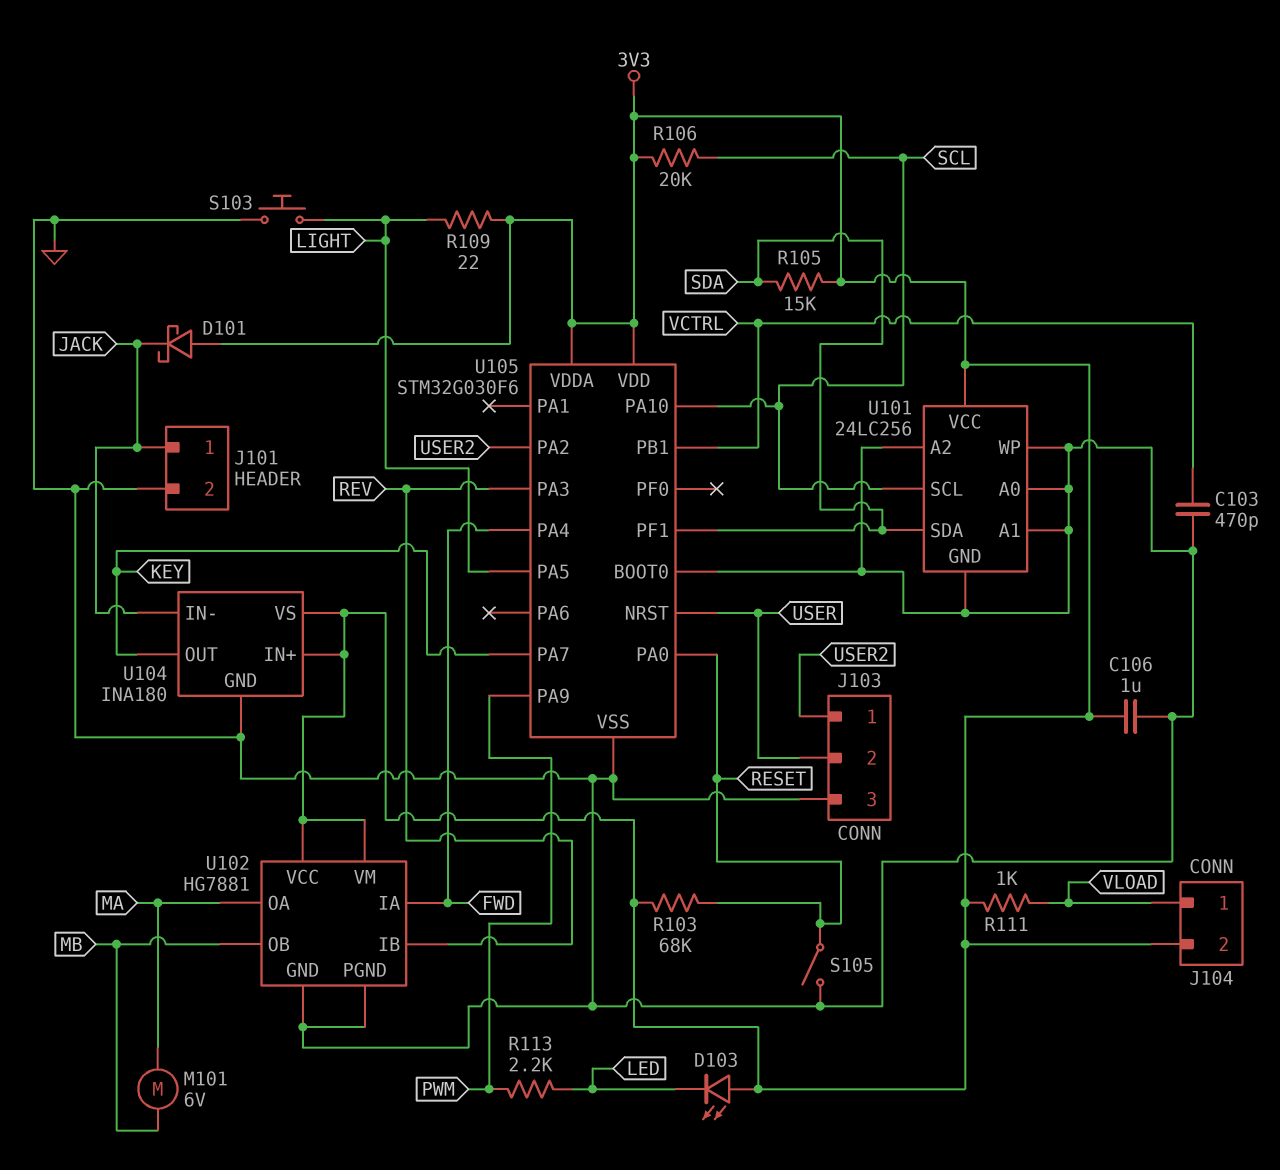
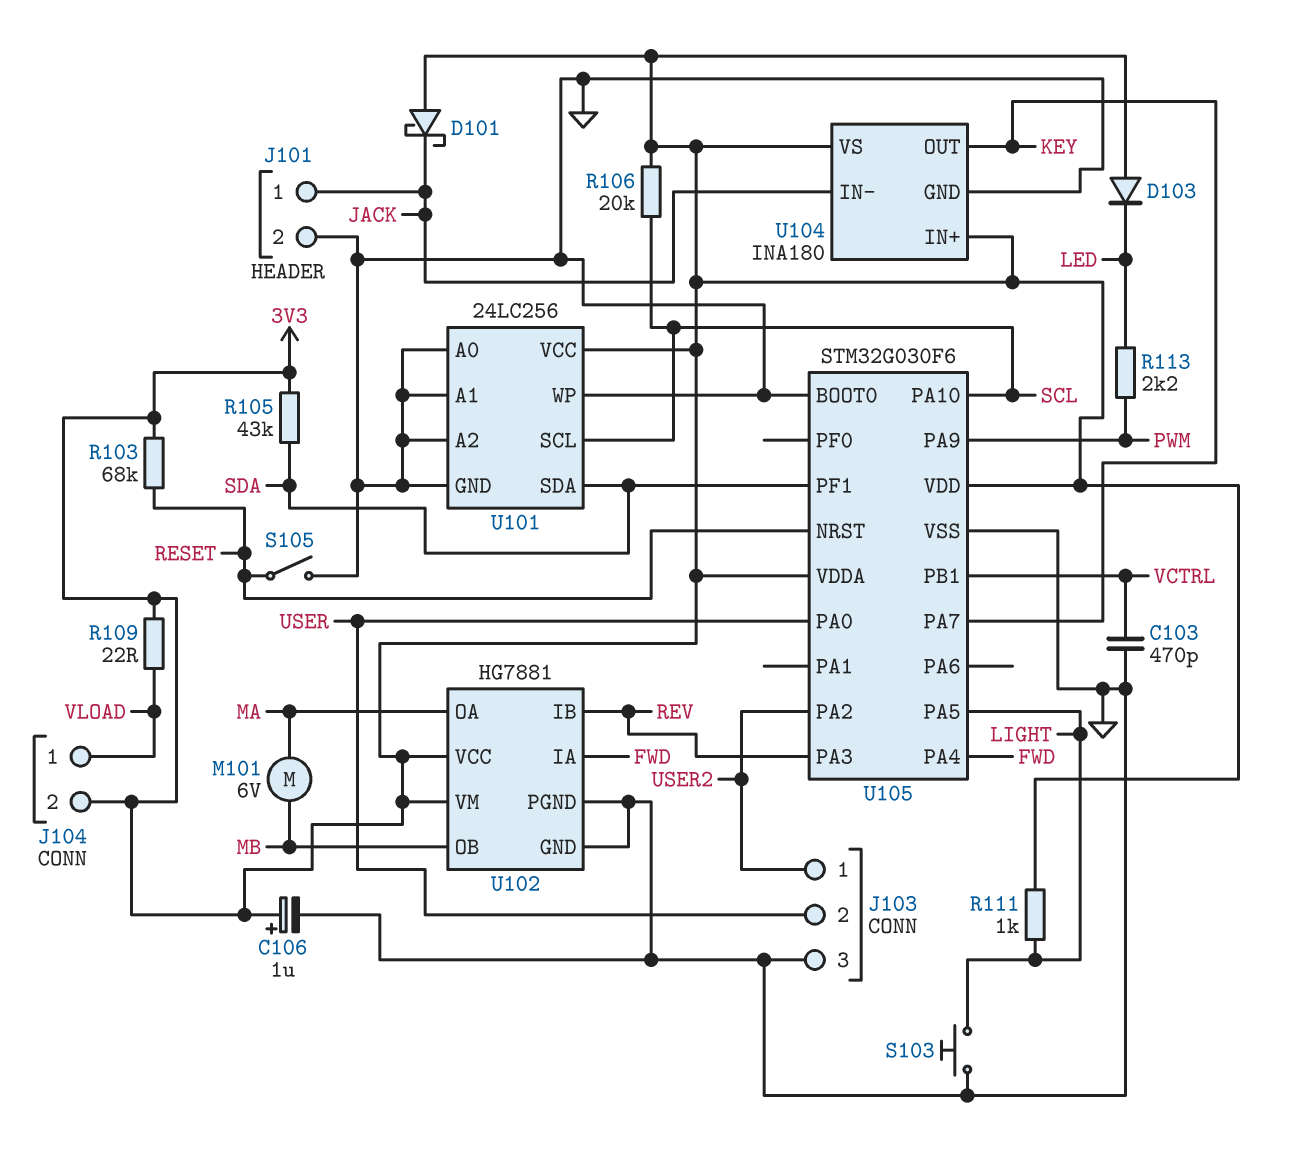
C106: 1uF (3V3, GND) -> 1uF (plus 3V3, minus GND)
D103: LED (A 3V3, K LED) -> diode (A 3V3, K LED)
R105: 15k (3V3, SDA) -> 43k (3V3, SDA)
R109: 22 (3V3, LIGHT) -> 22 (3V3, VLOAD)
R111: 1k (3V3, VLOAD) -> 1k (3V3, LIGHT)
U105 pin NRST: USER -> RESET
U105 pin PA0: RESET -> USER

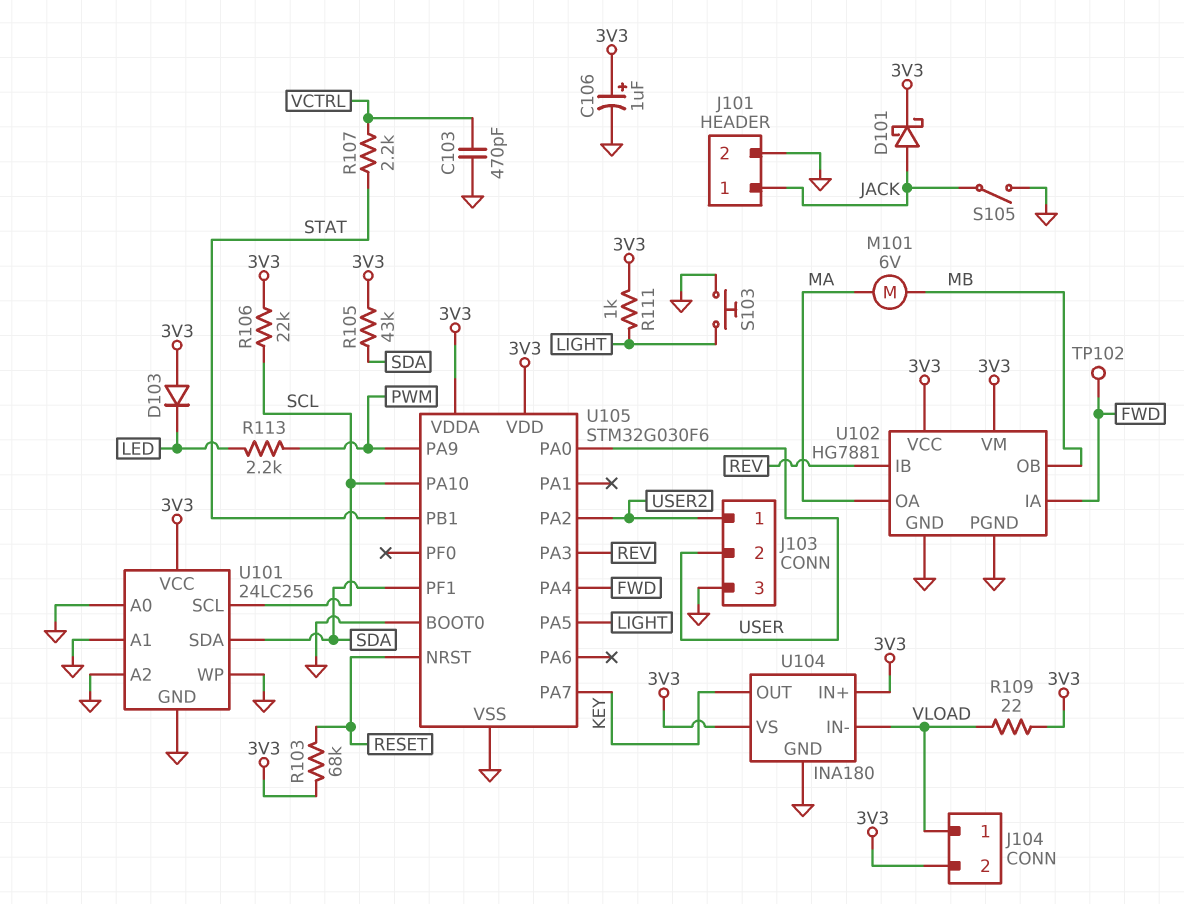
D101: schottky (A 3V3, K JACK) -> schottky (A JACK, K 3V3)
R106: 20k (3V3, SCL) -> 22k (3V3, SCL)
R107: none -> 2.2k (STAT, VCTRL)
S105: switch (GND, RESET) -> switch (GND, JACK)
TP102: none -> test point (FWD)
U104 pin IN-: JACK -> VLOAD
U105 pin PB1: VCTRL -> STAT

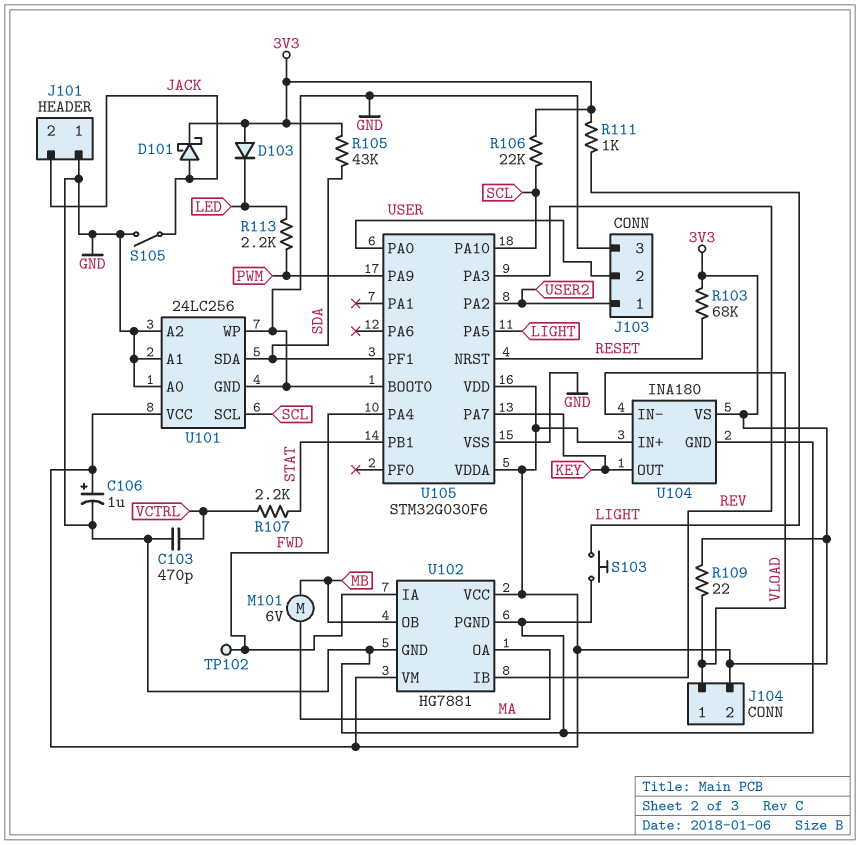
J101 pin 1: JACK -> GND
J101 pin 2: GND -> JACK

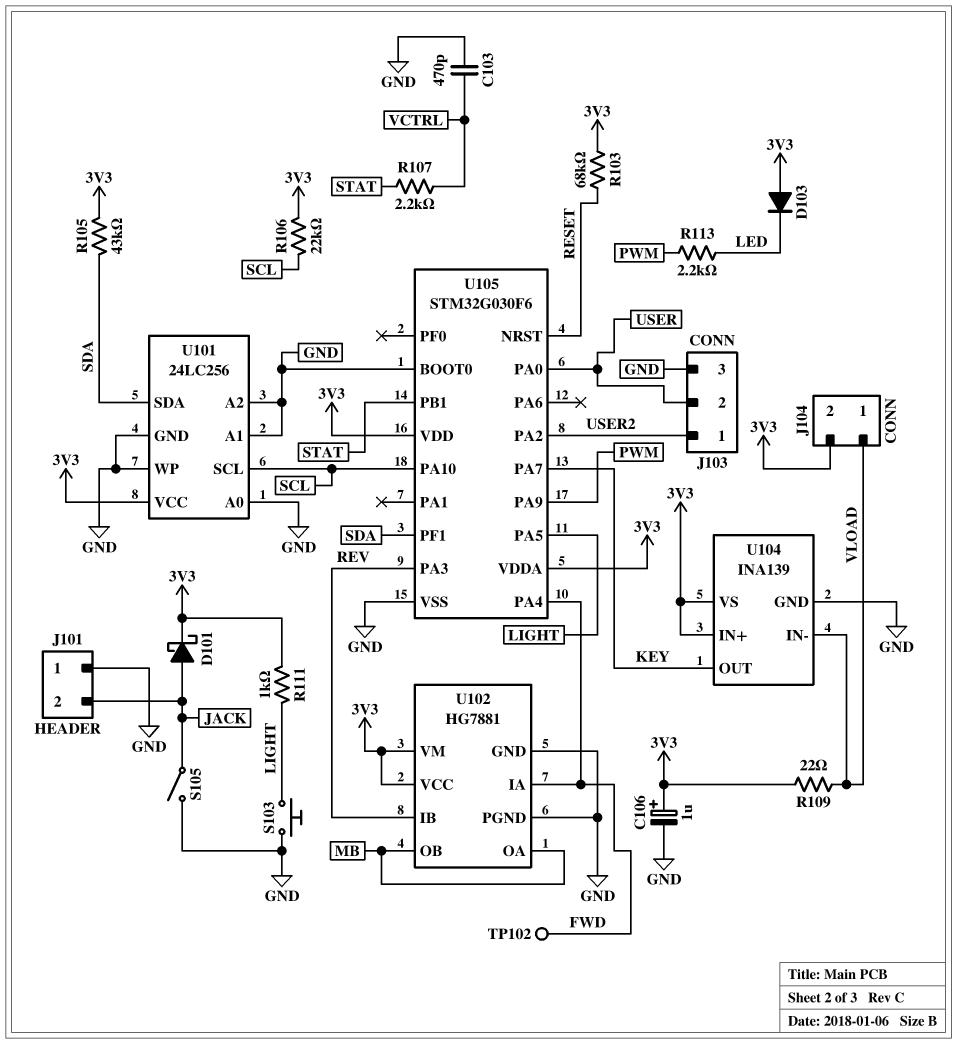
M101: motor 6V (MA, MB) -> none
U102 pin OA: MA -> MB
U104: INA180 -> INA139

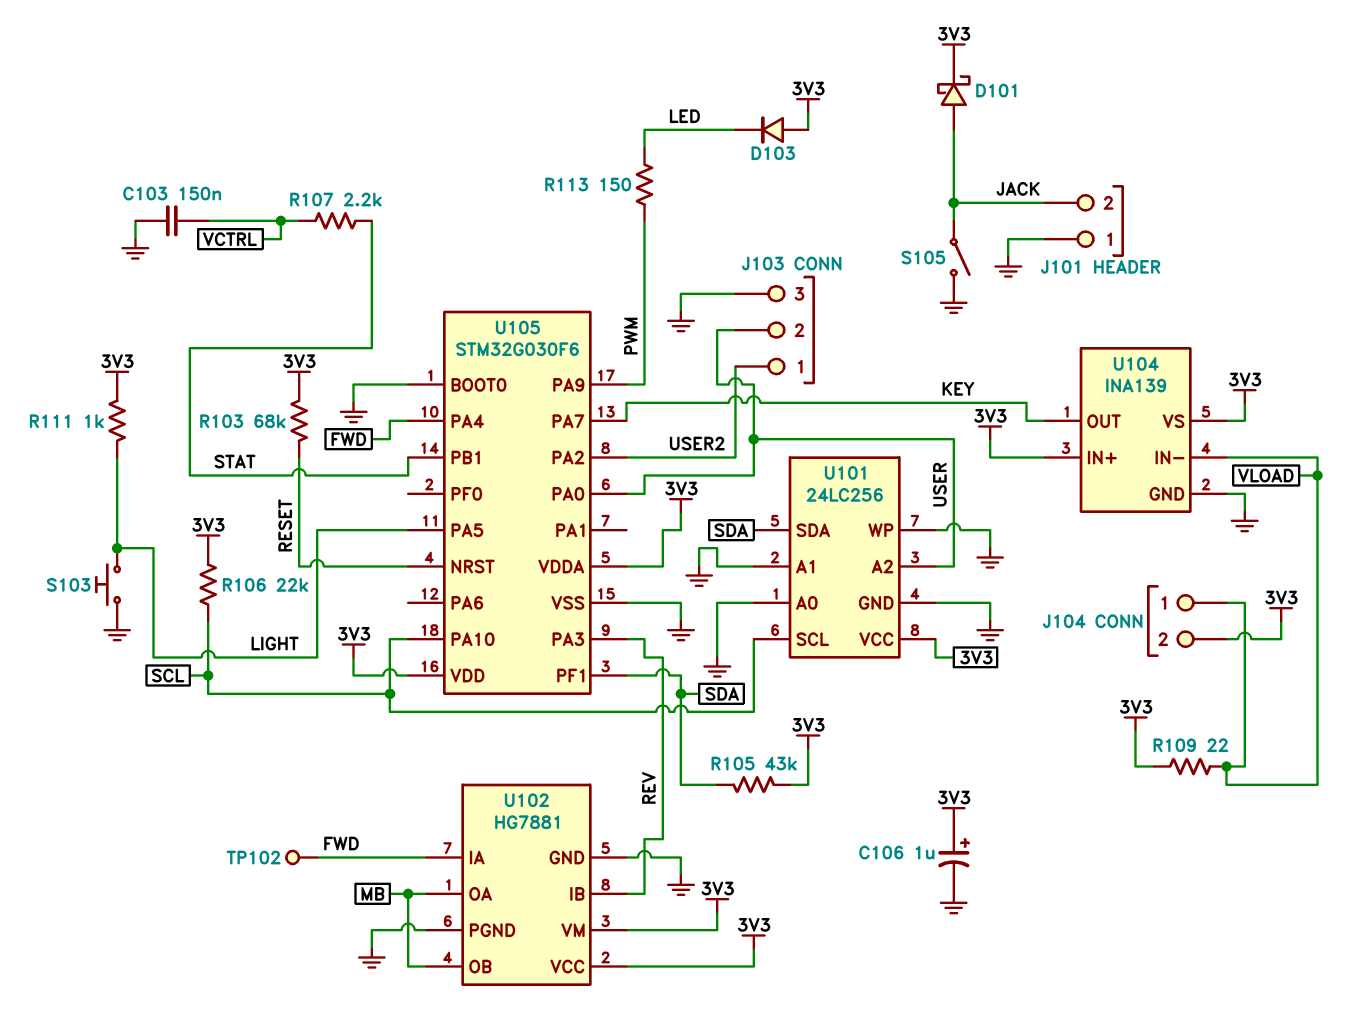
C103: 470pF (GND, VCTRL) -> 150nF (GND, VCTRL)
R113: 2.2k (LED, PWM) -> 150 (LED, PWM)
U101 pin A2: GND -> USER

